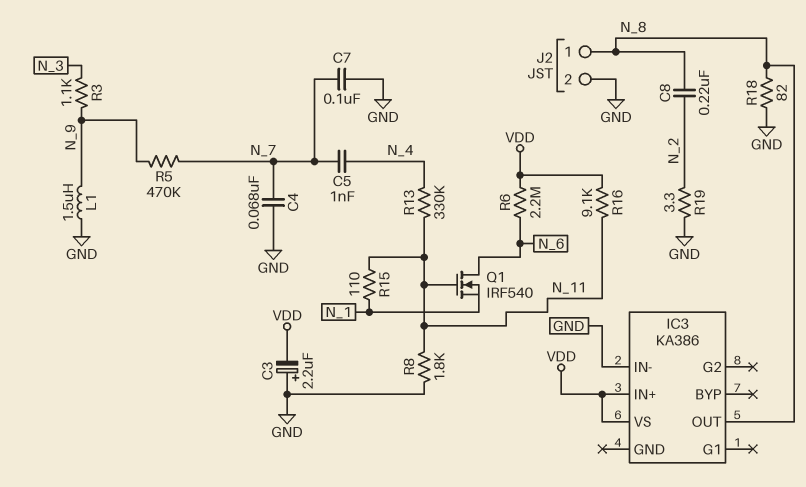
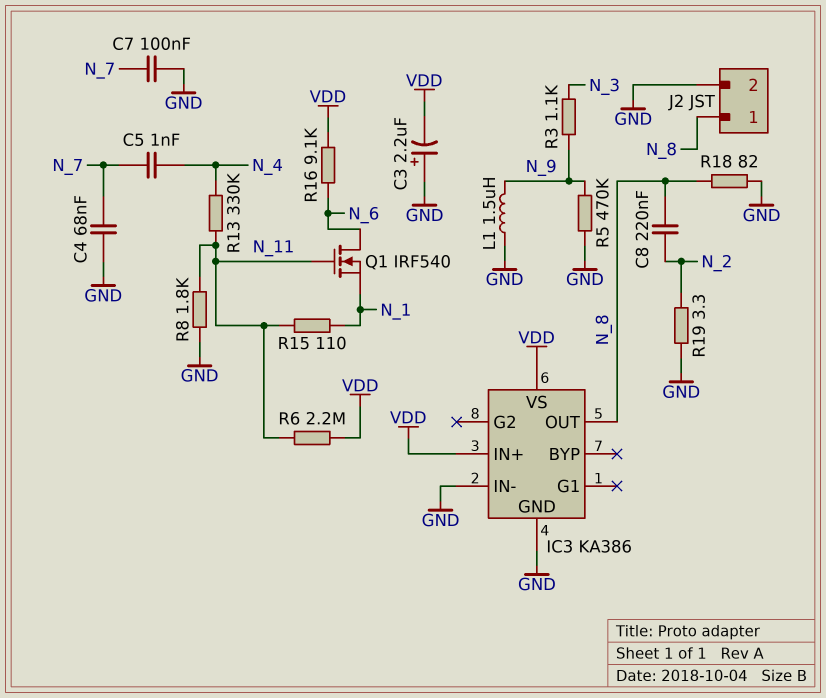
IC3 pin GND: none -> GND
R5: 470k (N_7, N_9) -> 470k (GND, N_9)
R6: 2.2M (N_6, VDD) -> 2.2M (N_11, VDD)
R16: 9.1k (N_11, VDD) -> 9.1k (N_6, VDD)

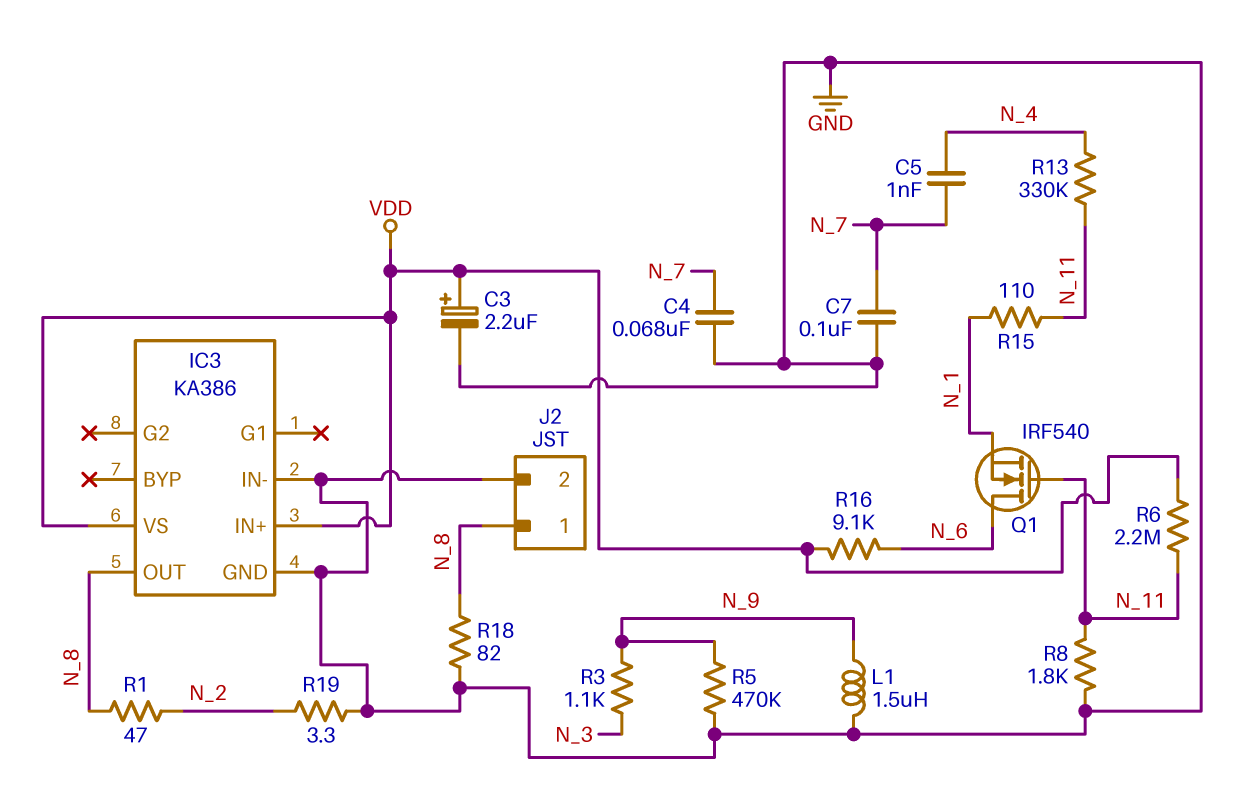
C3: 2.2uF (plus GND, minus VDD) -> 2.2uF (plus VDD, minus GND)
C8: 220nF (N_2, N_8) -> none
R1: none -> 47 (N_2, N_8)

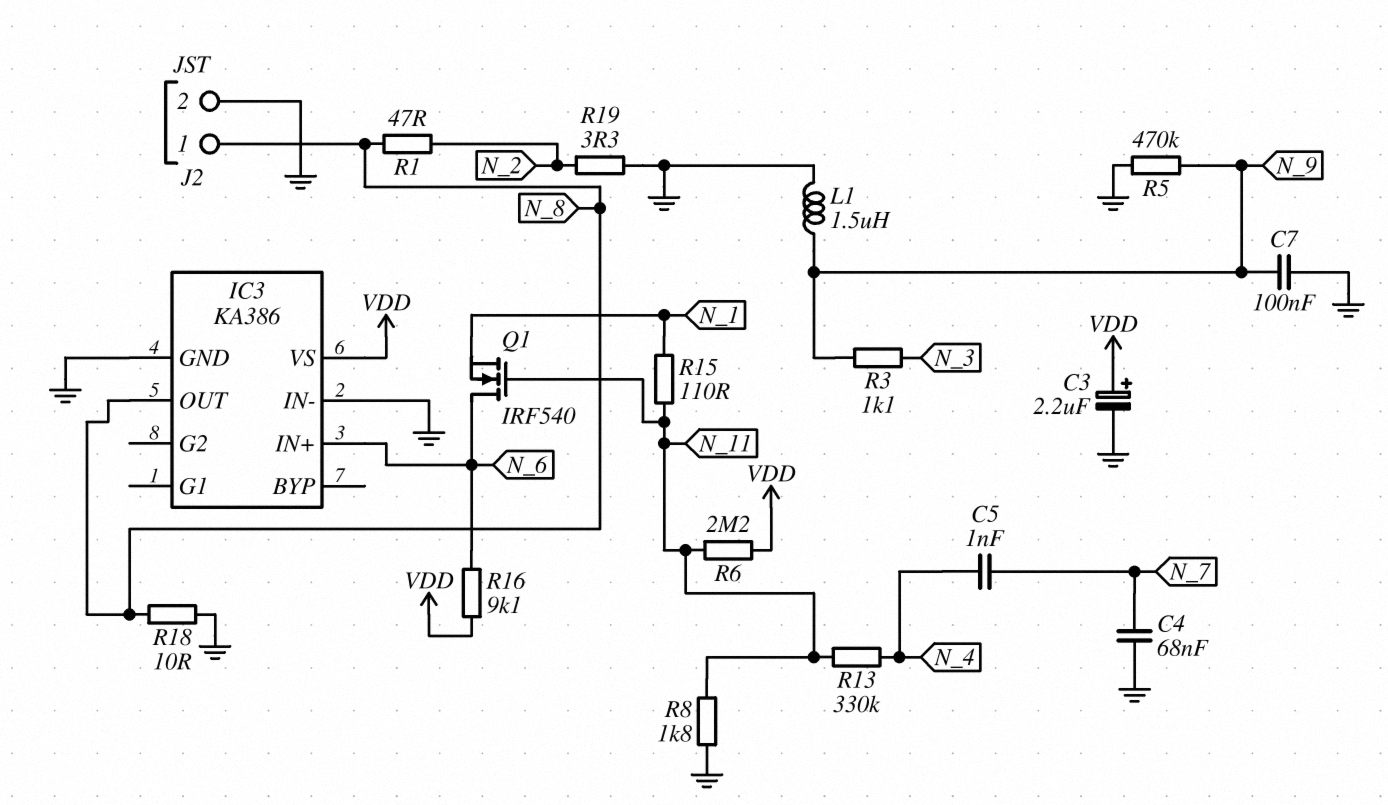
C7: 100nF (GND, N_7) -> 100nF (GND, N_9)
IC3 pin IN+: VDD -> N_6
R18: 82 (GND, N_8) -> 10 (GND, N_8)

